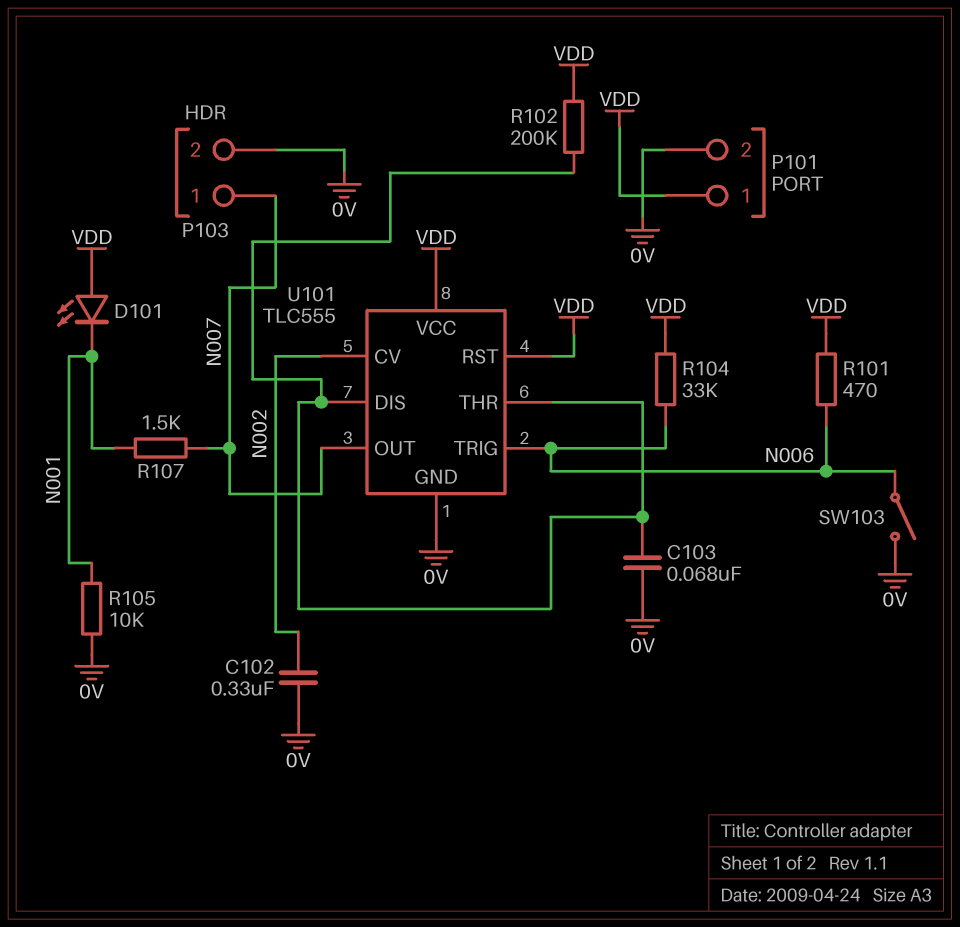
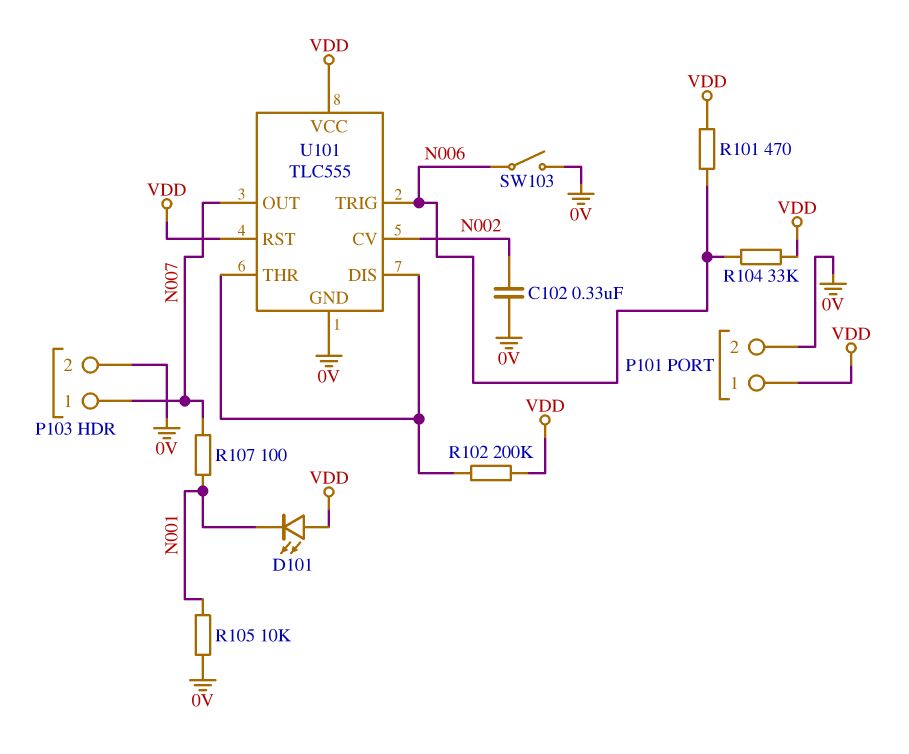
C103: 68nF (0V, U101/DIS) -> none
R107: 1.5k (N001, N007) -> 100 (N001, N007)

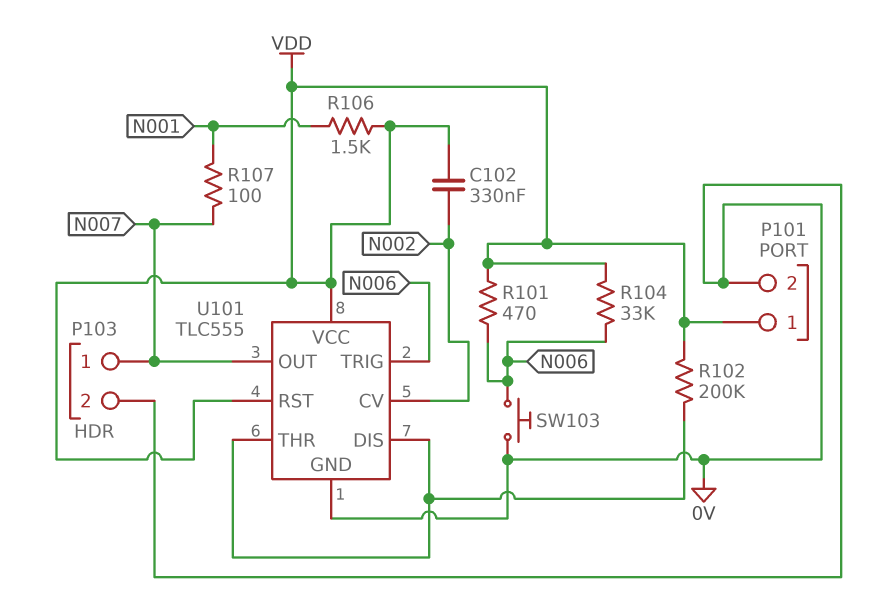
C102: 330nF (0V, N002) -> 330nF (N002, VDD)
D101: LED (A VDD, K N001) -> none
R105: 10k (0V, N001) -> none
R106: none -> 1.5k (N001, VDD)
SW103: switch (0V, N006) -> button (0V, N006)

